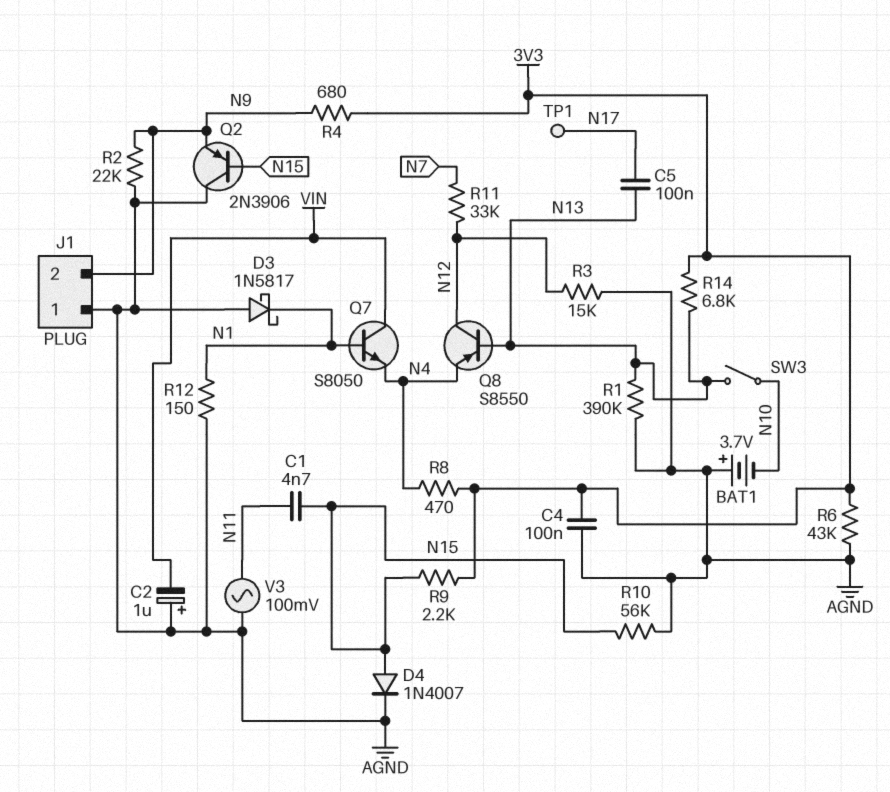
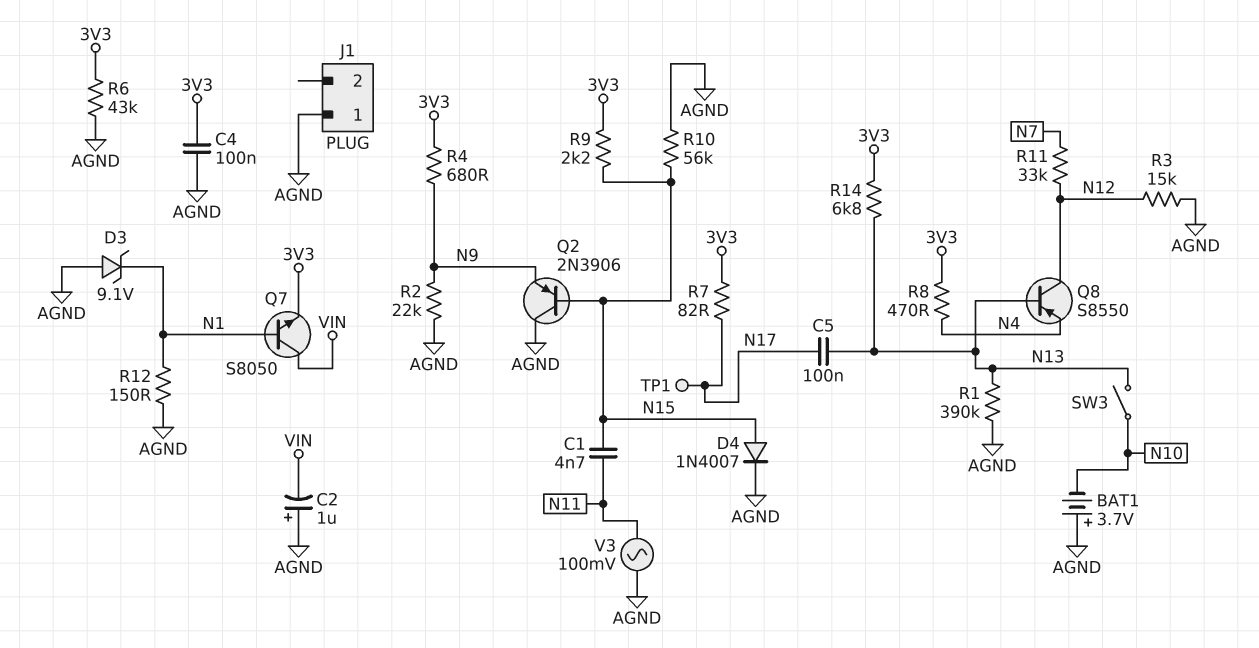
D3: schottky 1N5817 (A AGND, K N1) -> zener 9.1V (A AGND, K N1)
J1 pin 2: N9 -> none
Q7: NPN S8050 (B N1, C VIN, E N4) -> NPN S8050 (B N1, C VIN, E 3V3)
R7: none -> 82 (3V3, N17)

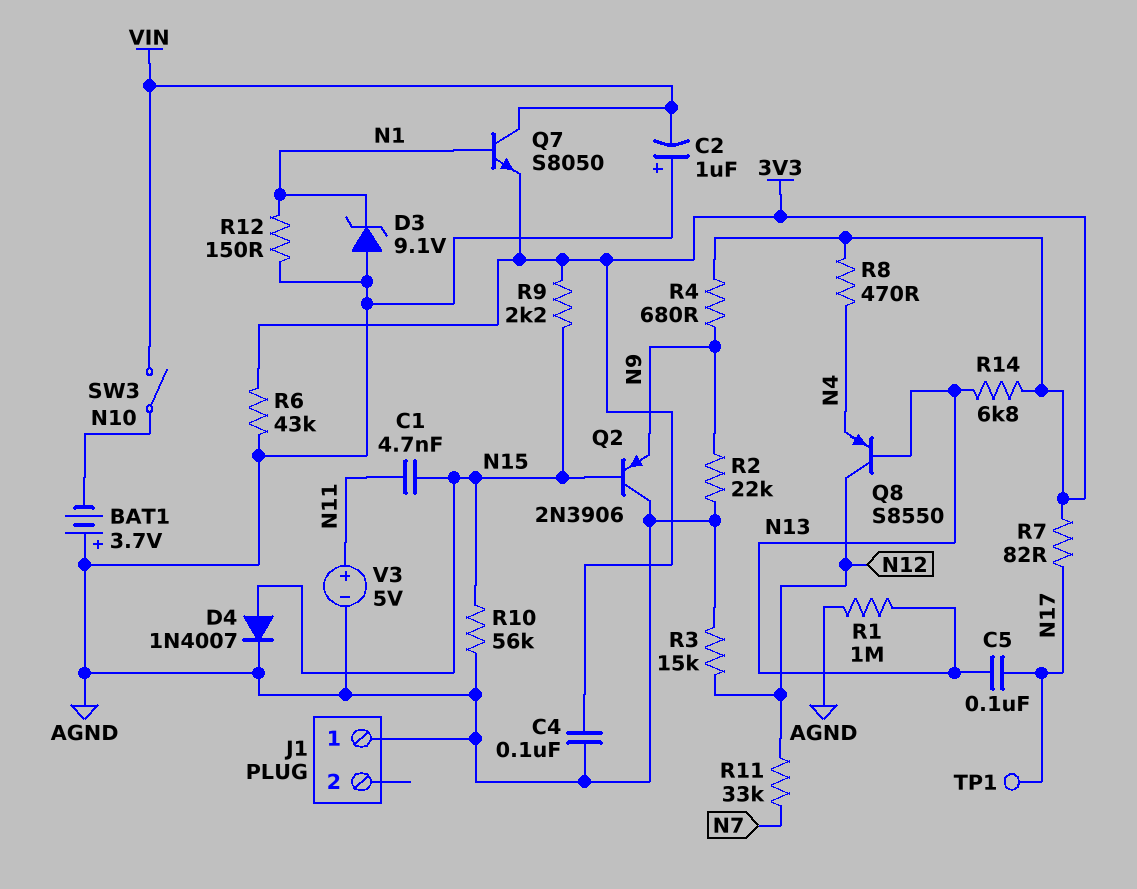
R1: 390k (AGND, N13) -> 1M (AGND, N13)
SW3: switch (N10, N13) -> switch (N10, VIN)
V3: AC 100mV (AGND, N11) -> 5V (plus N11, minus AGND)

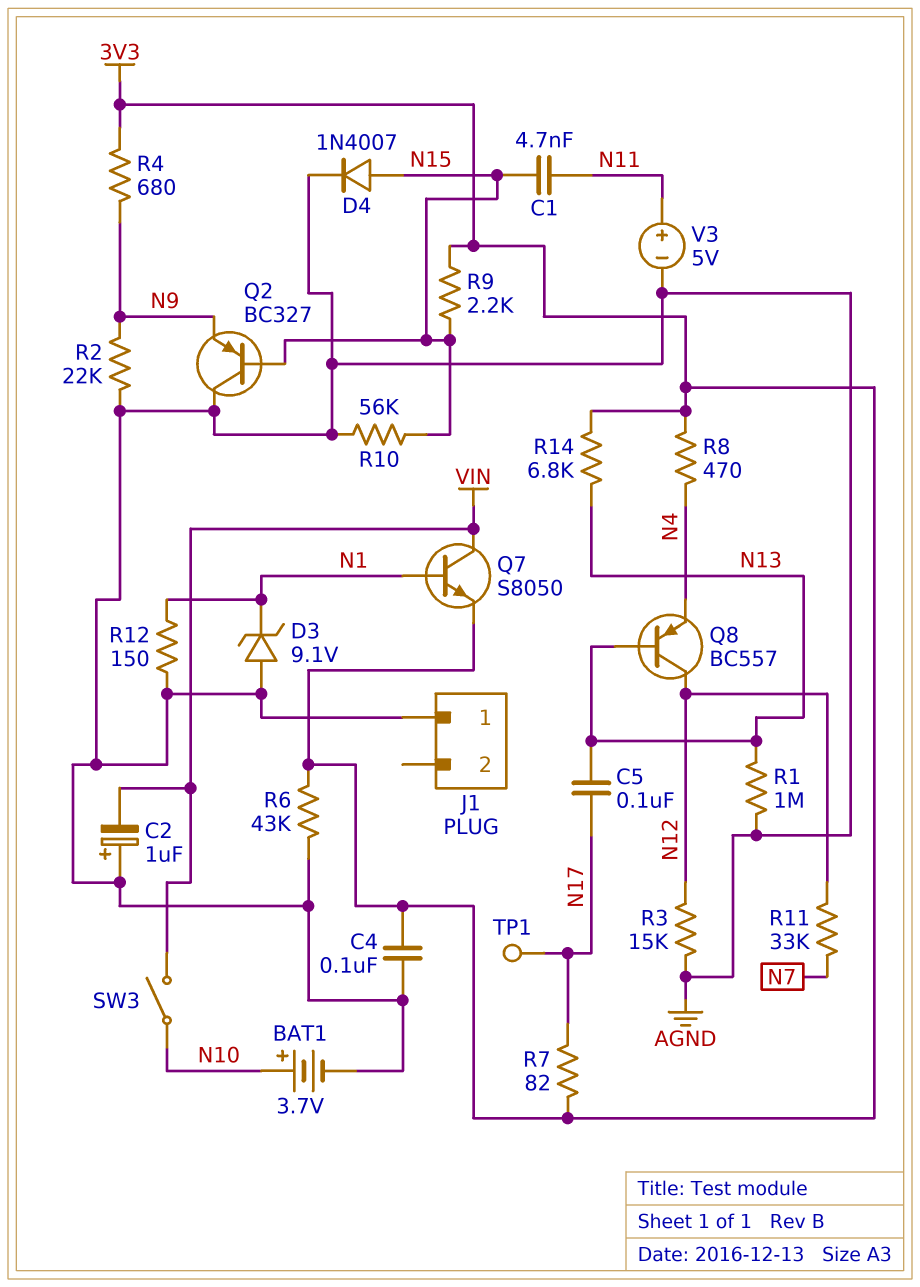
BAT1: 3.7V (plus AGND, minus N10) -> 3.7V (plus N10, minus AGND)
Q2: PNP 2N3906 (B N15, C AGND, E N9) -> PNP BC327 (B N15, C AGND, E N9)
Q8: PNP S8550 (B N13, C N12, E N4) -> PNP BC557 (B N13, C N12, E N4)

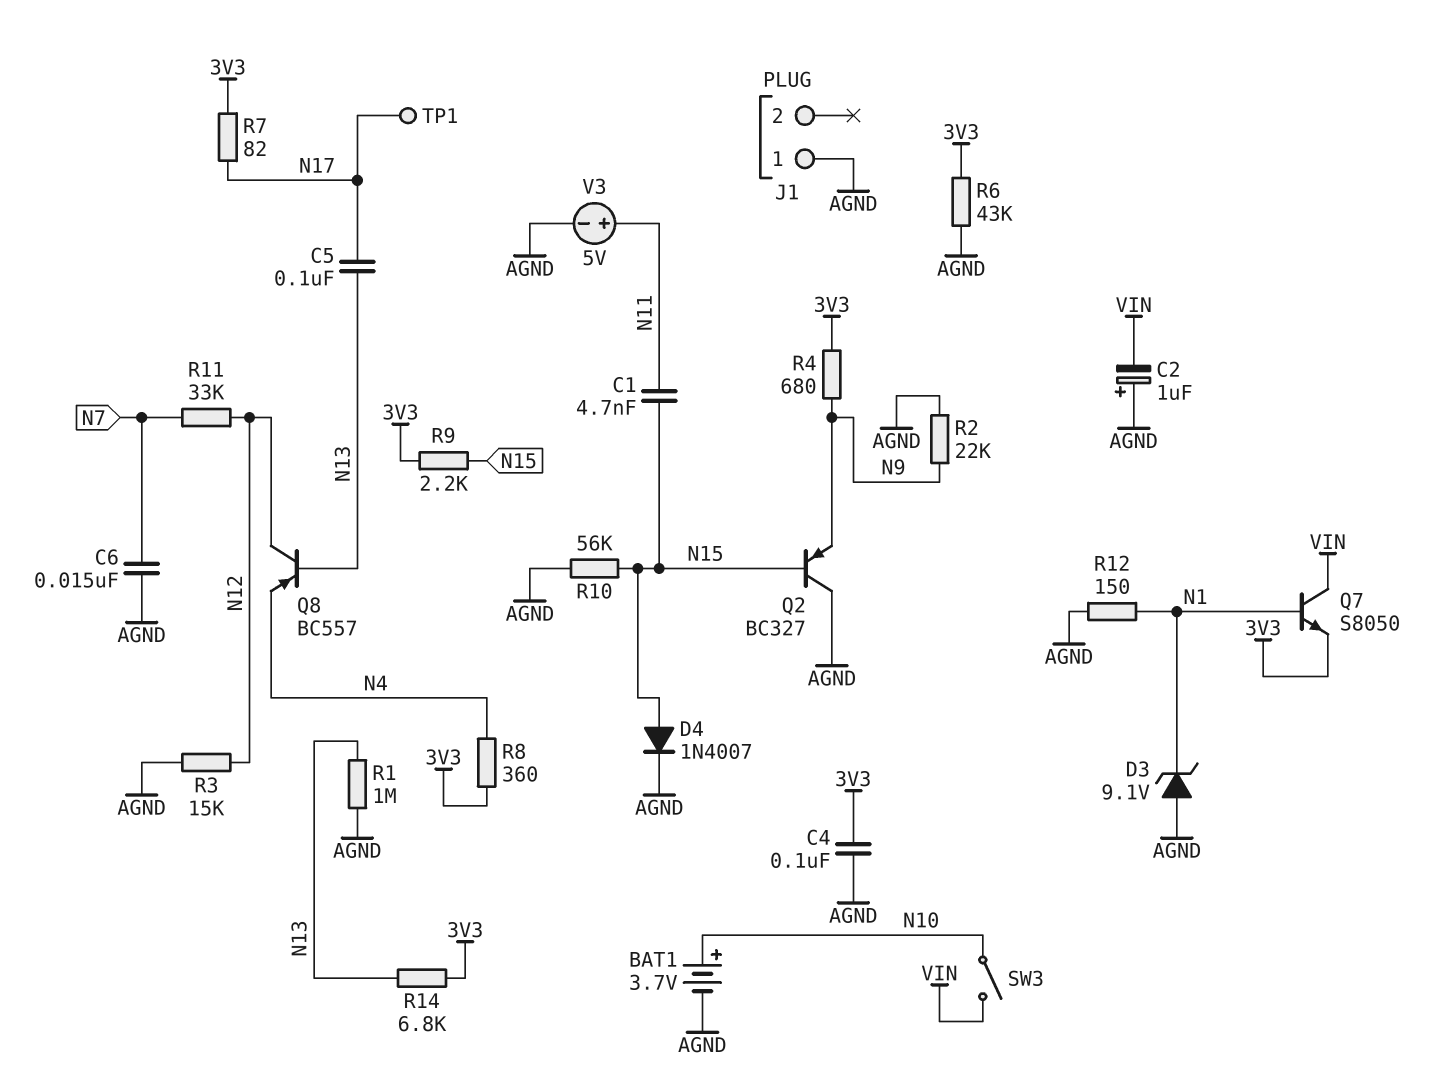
C6: none -> 15nF (AGND, N7)
R8: 470 (3V3, N4) -> 360 (3V3, N4)

